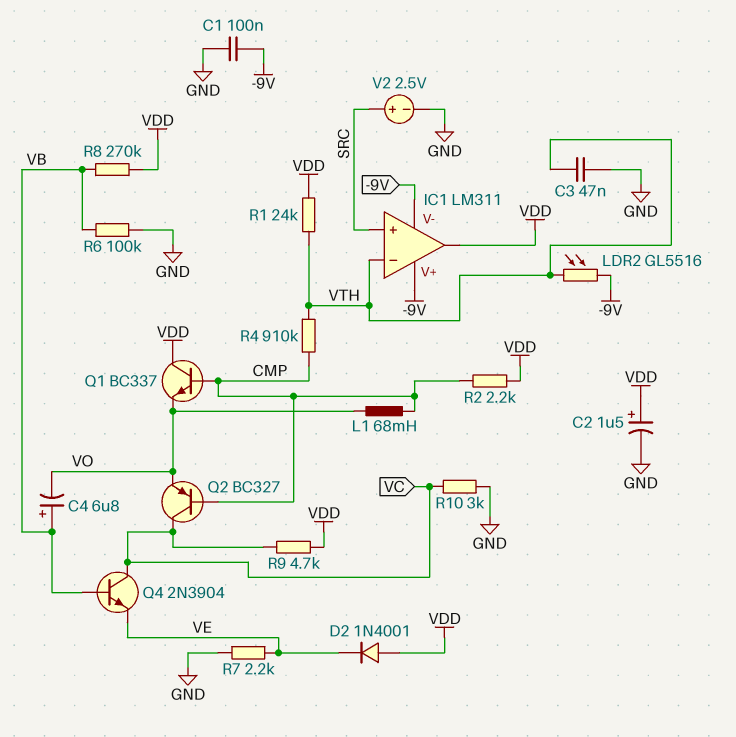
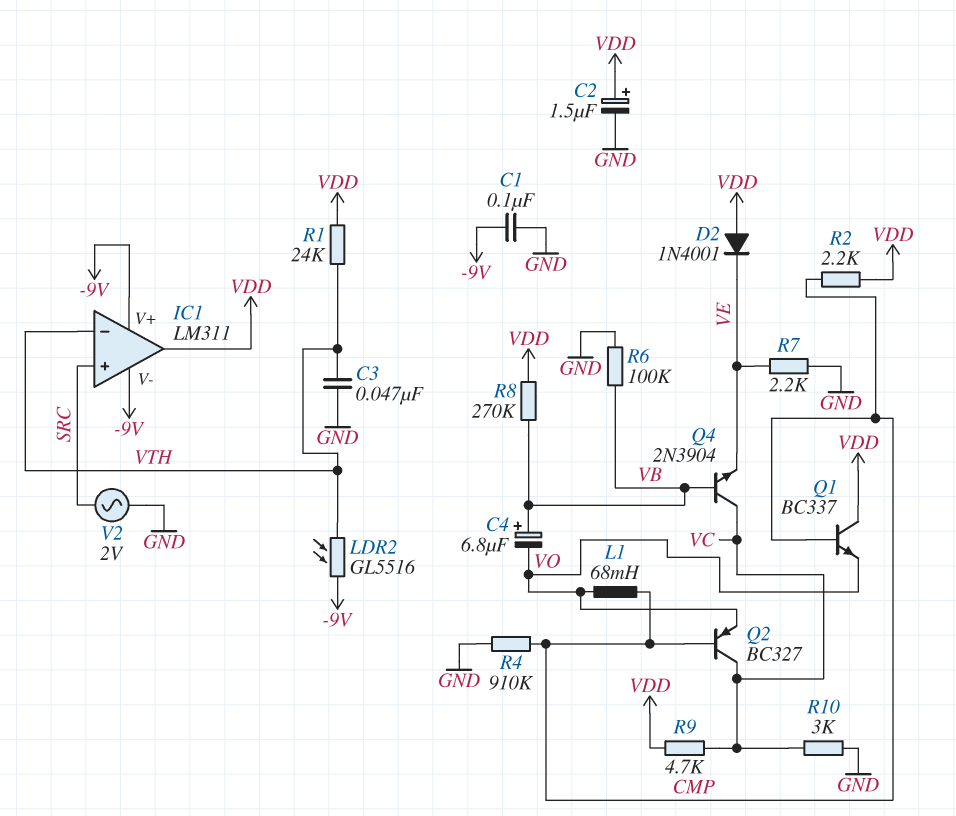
R4: 910k (CMP, VTH) -> 910k (CMP, GND)
V2: 2.5V (plus SRC, minus GND) -> AC 2V (GND, SRC)

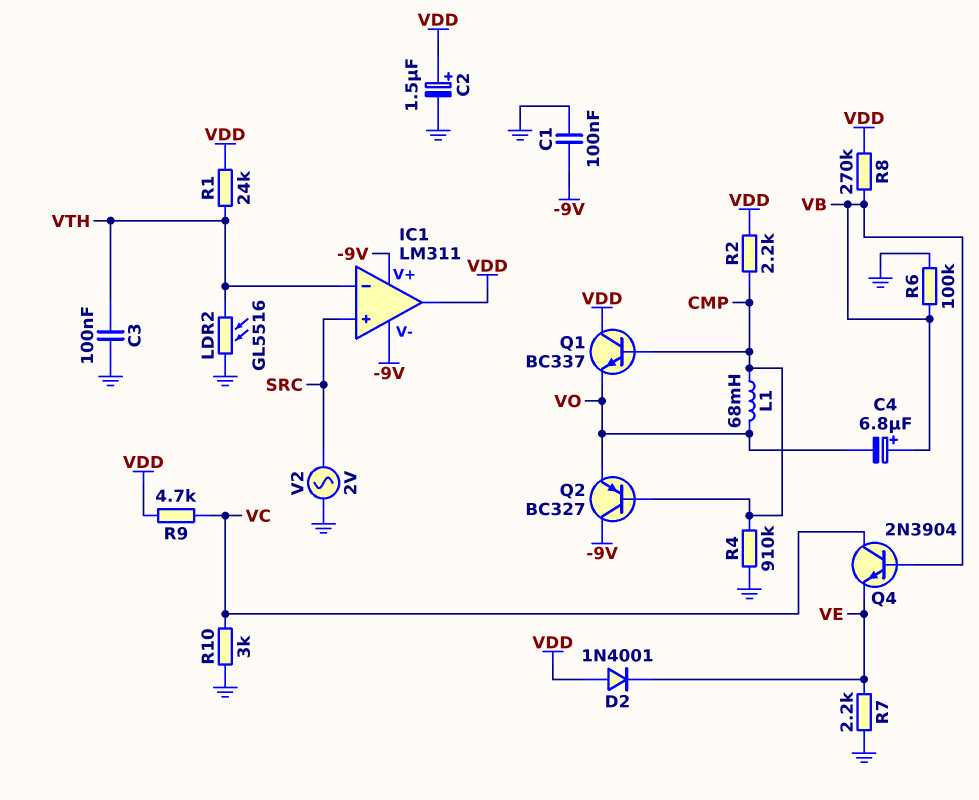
C3: 47nF (GND, VTH) -> 100nF (GND, VTH)
LDR2: GL5516 (-9V, VTH) -> GL5516 (GND, VTH)
Q2: PNP BC327 (B CMP, C VC, E VO) -> PNP BC327 (B CMP, C -9V, E VO)

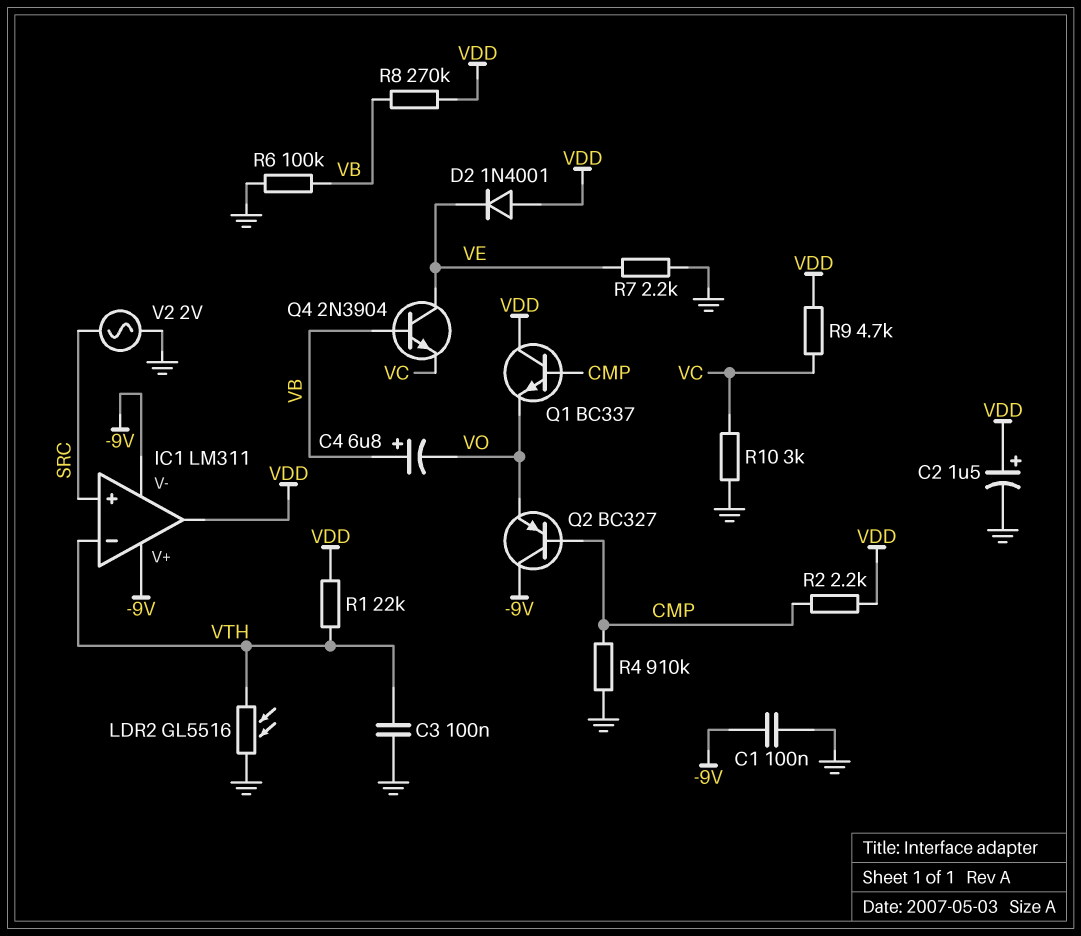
L1: 68mH (CMP, VO) -> none
Q4: NPN 2N3904 (B VB, C VC, E VE) -> NPN 2N3904 (B VB, C VE, E VC)
R1: 24k (VDD, VTH) -> 22k (VDD, VTH)

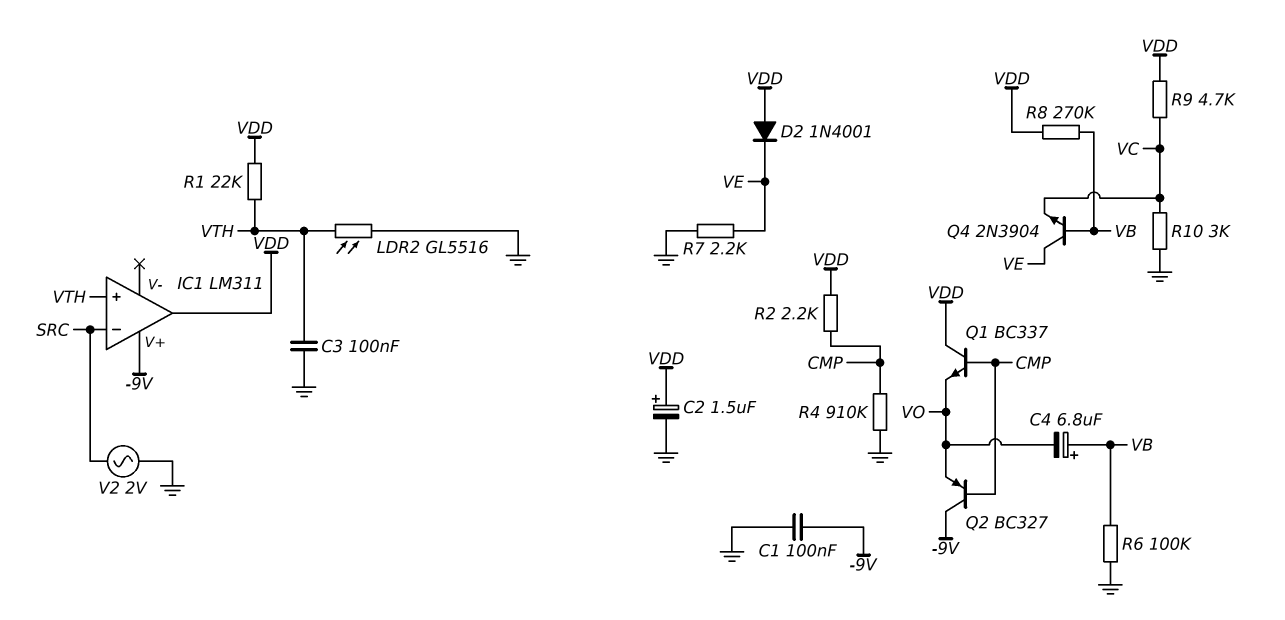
IC1 pin V-: -9V -> none
IC1 pin in+: SRC -> VTH
IC1 pin in-: VTH -> SRC

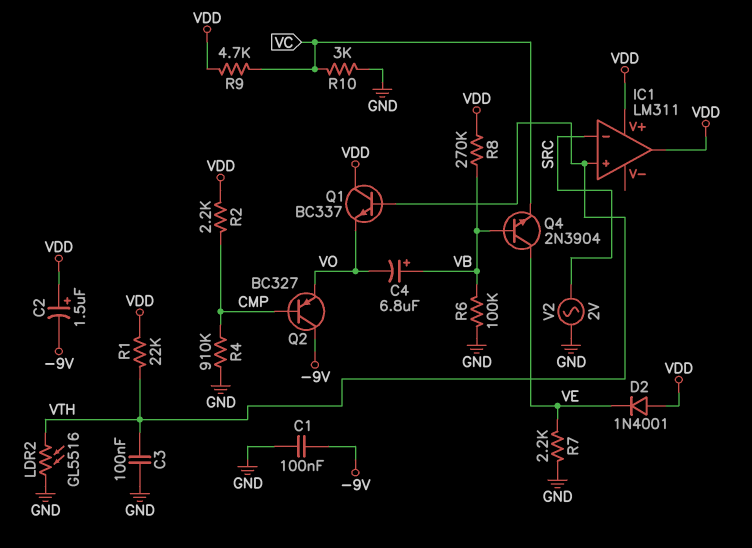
C2: 1.5uF (plus VDD, minus GND) -> 1.5uF (plus VDD, minus -9V)
IC1 pin V+: -9V -> VDD
Q1: NPN BC337 (B CMP, C VDD, E VO) -> NPN BC337 (B VTH, C VDD, E VO)

